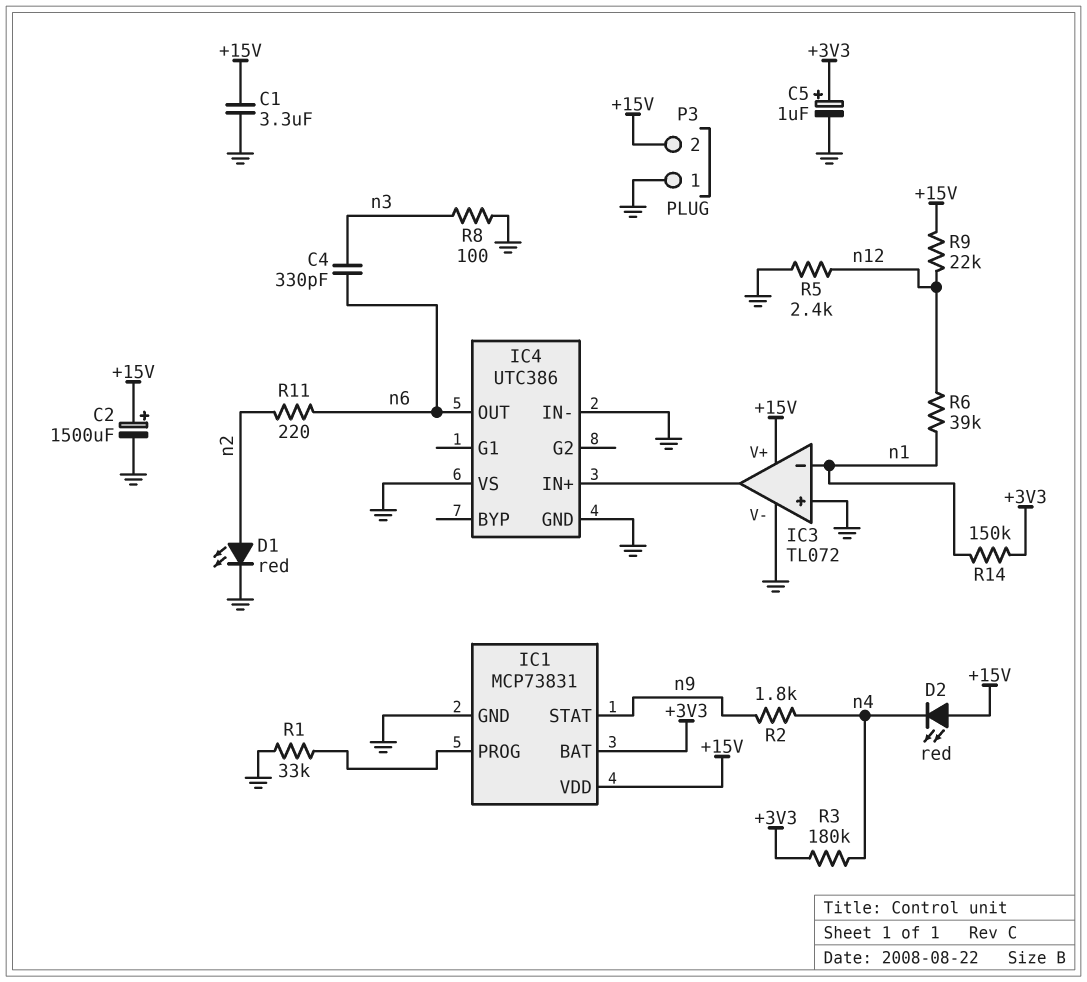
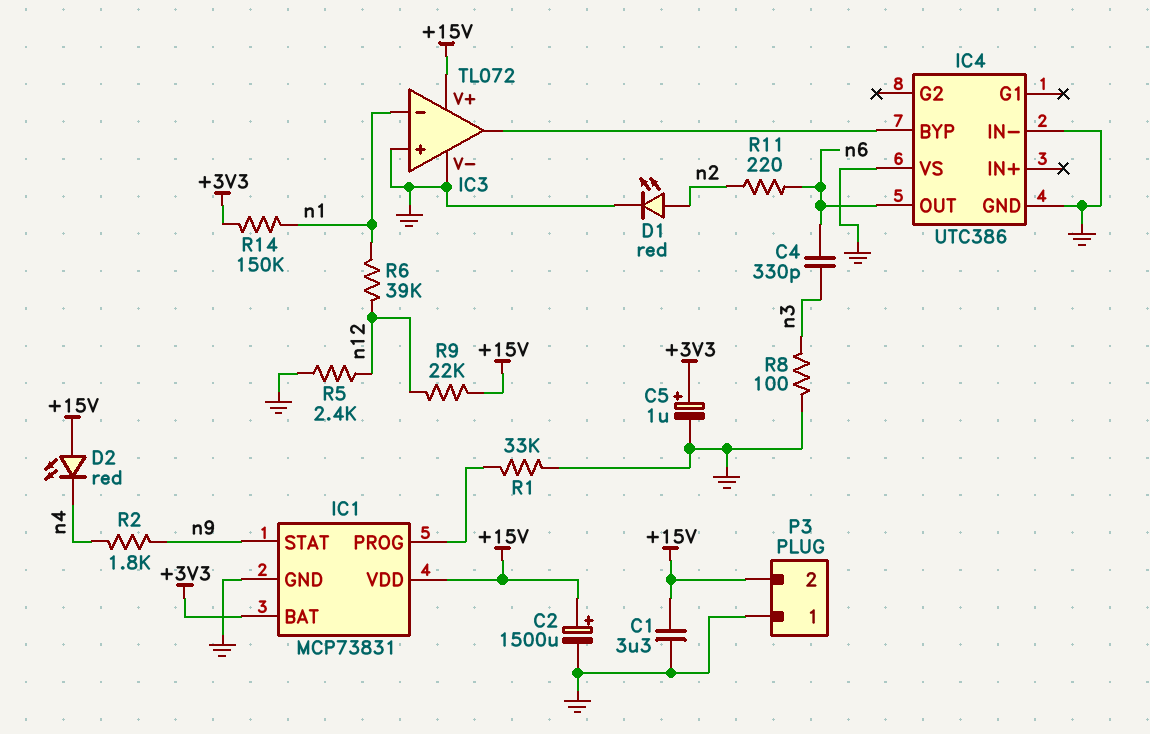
IC4 pin BYP: none -> IC3/out
IC4 pin IN+: IC3/out -> none
R3: 180k (+3V3, n4) -> none

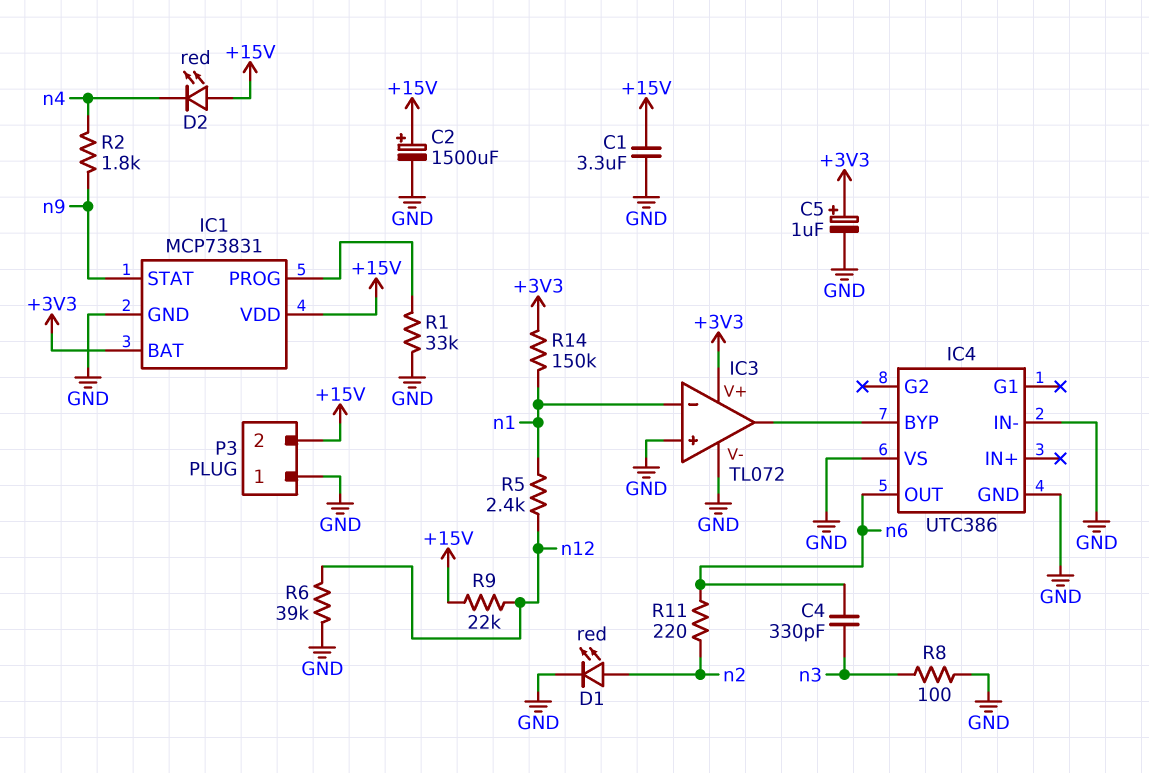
IC3 pin V+: +15V -> +3V3
R5: 2.4k (GND, n12) -> 2.4k (n1, n12)
R6: 39k (n1, n12) -> 39k (GND, n12)

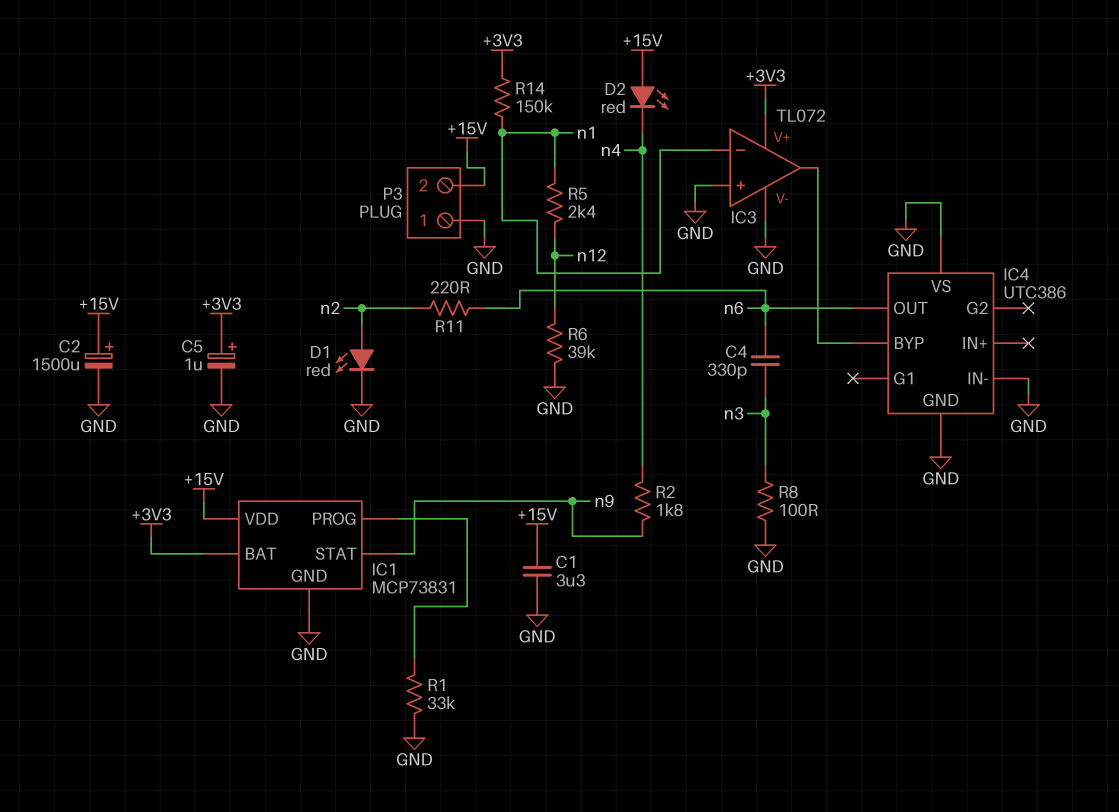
R9: 22k (+15V, n12) -> none

